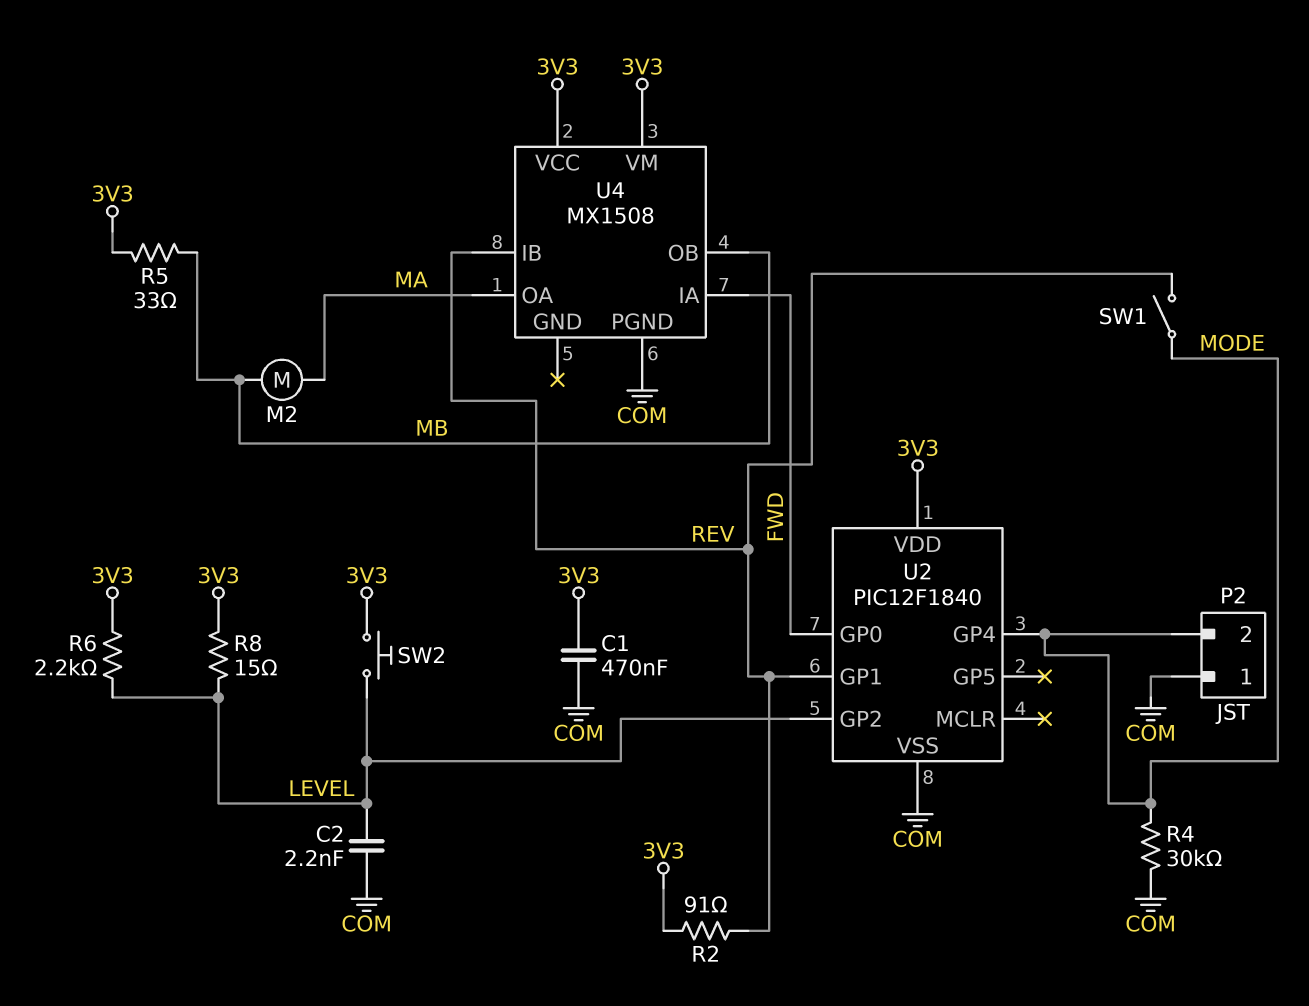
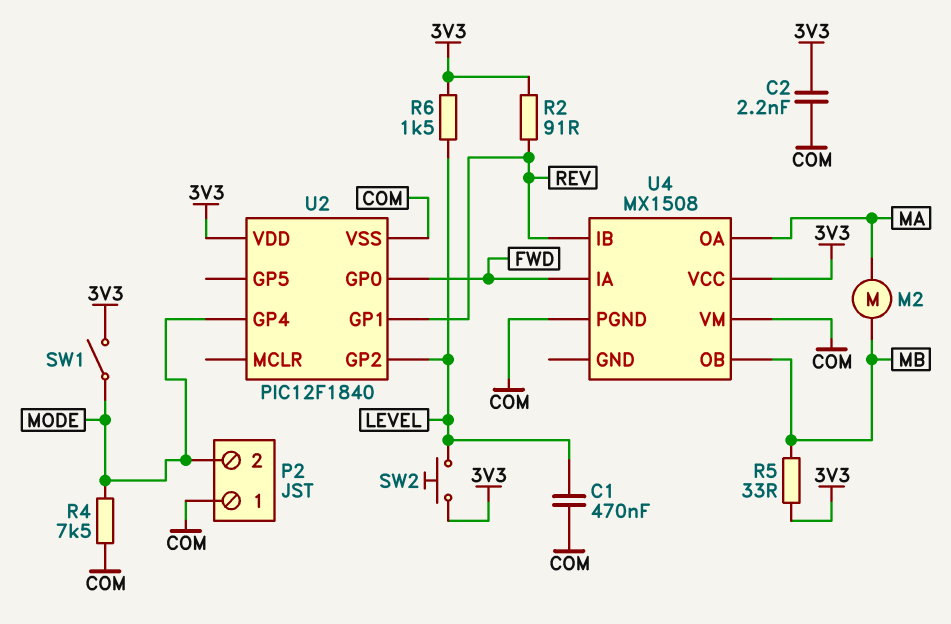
C1: 470nF (3V3, COM) -> 470nF (COM, LEVEL)
C2: 2.2nF (COM, LEVEL) -> 2.2nF (3V3, COM)
R4: 30k (COM, MODE) -> 7.5k (COM, MODE)
R6: 2.2k (3V3, LEVEL) -> 1.5k (3V3, LEVEL)
R8: 15 (3V3, LEVEL) -> none
SW1: switch (MODE, REV) -> switch (3V3, MODE)
U4 pin VM: 3V3 -> COM

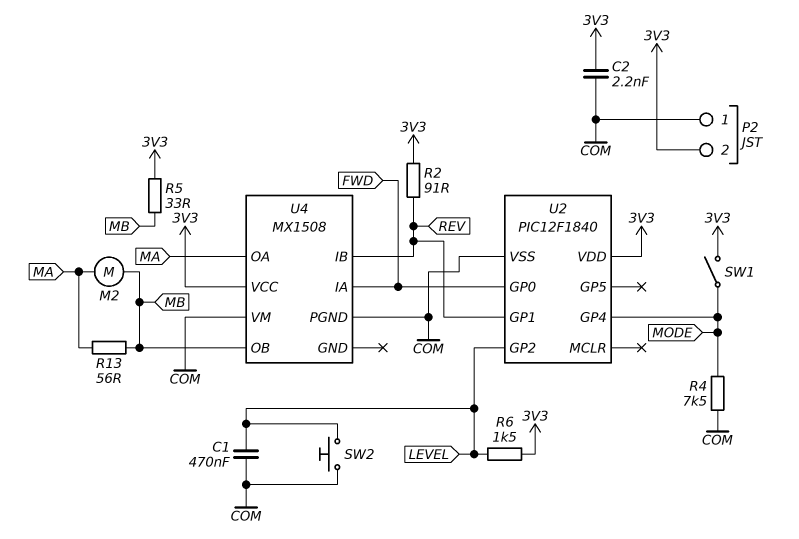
P2 pin 2: MODE -> 3V3
R13: none -> 56 (MA, MB)
SW2: button (3V3, LEVEL) -> button (COM, LEVEL)

